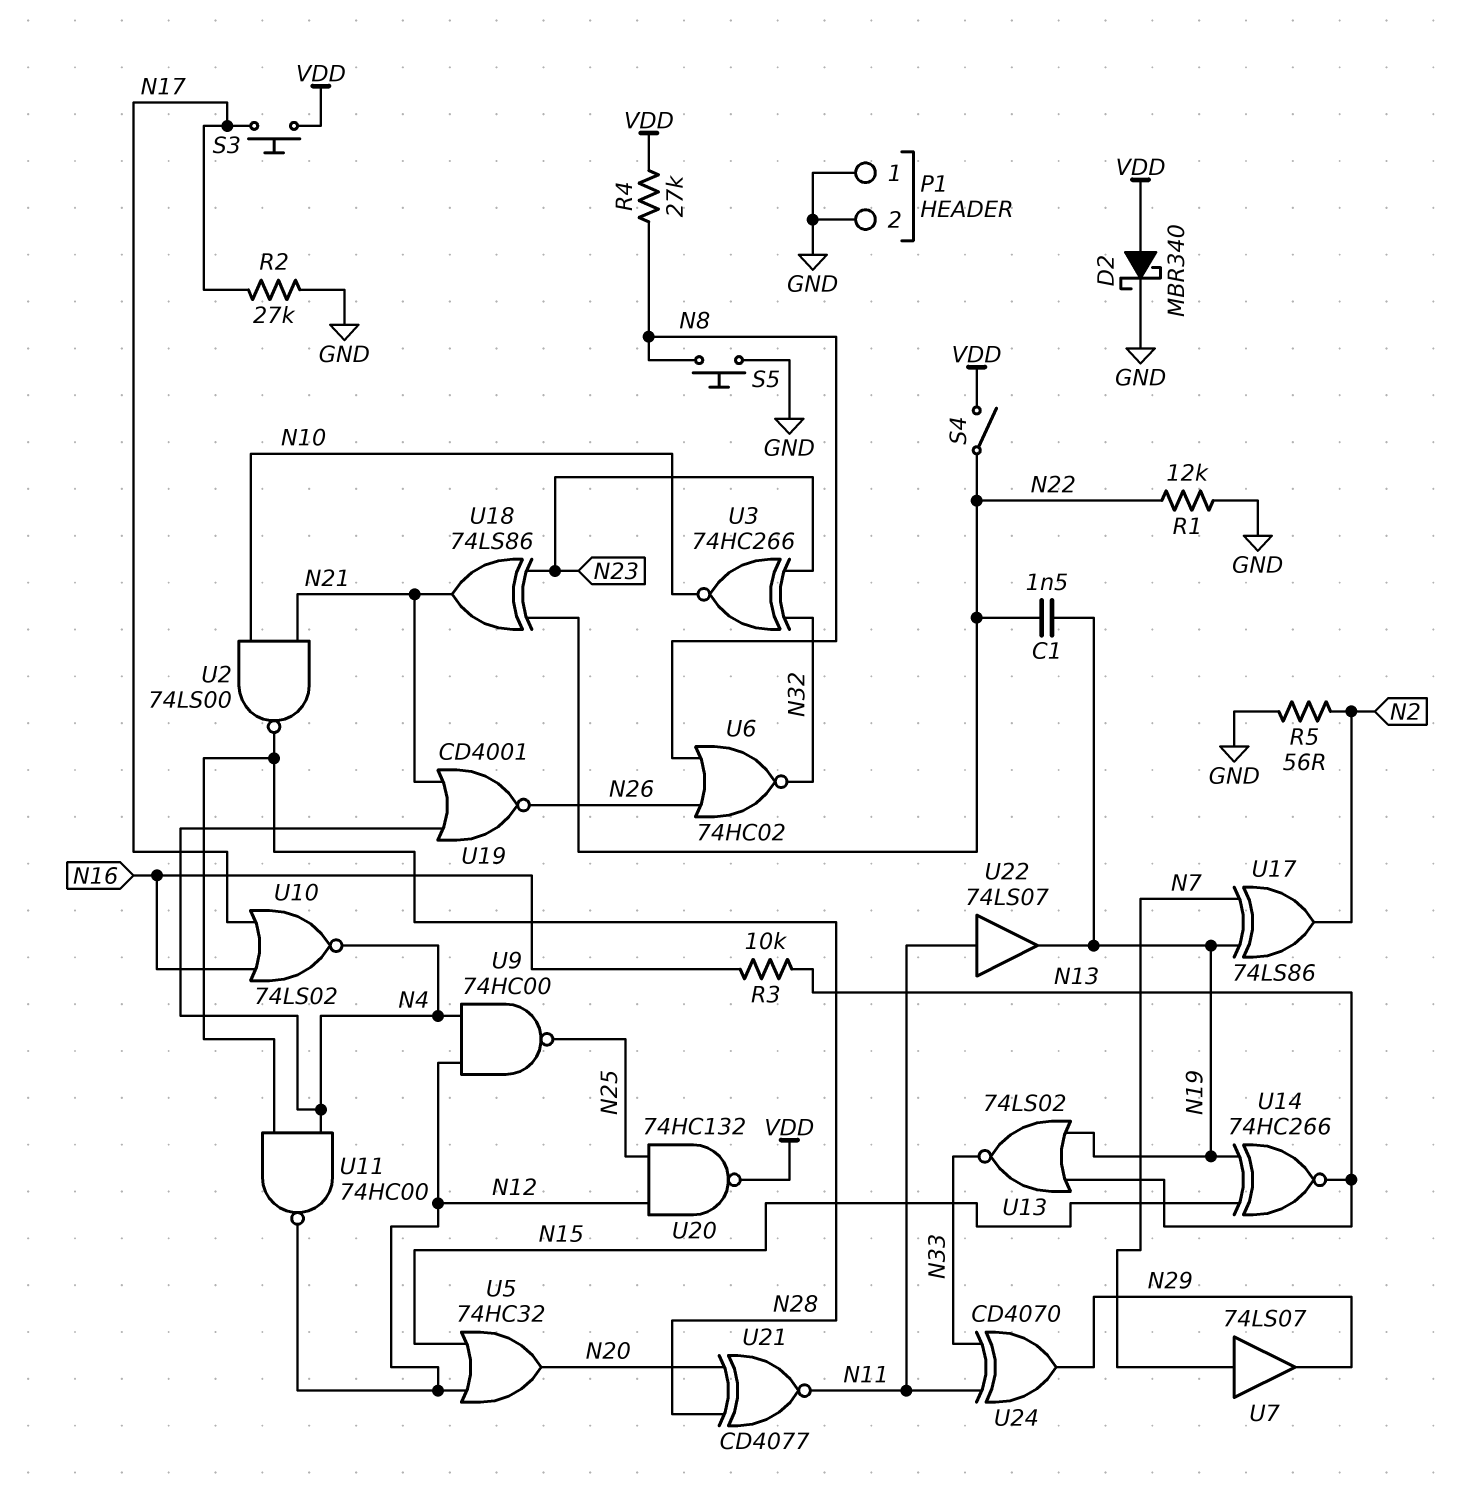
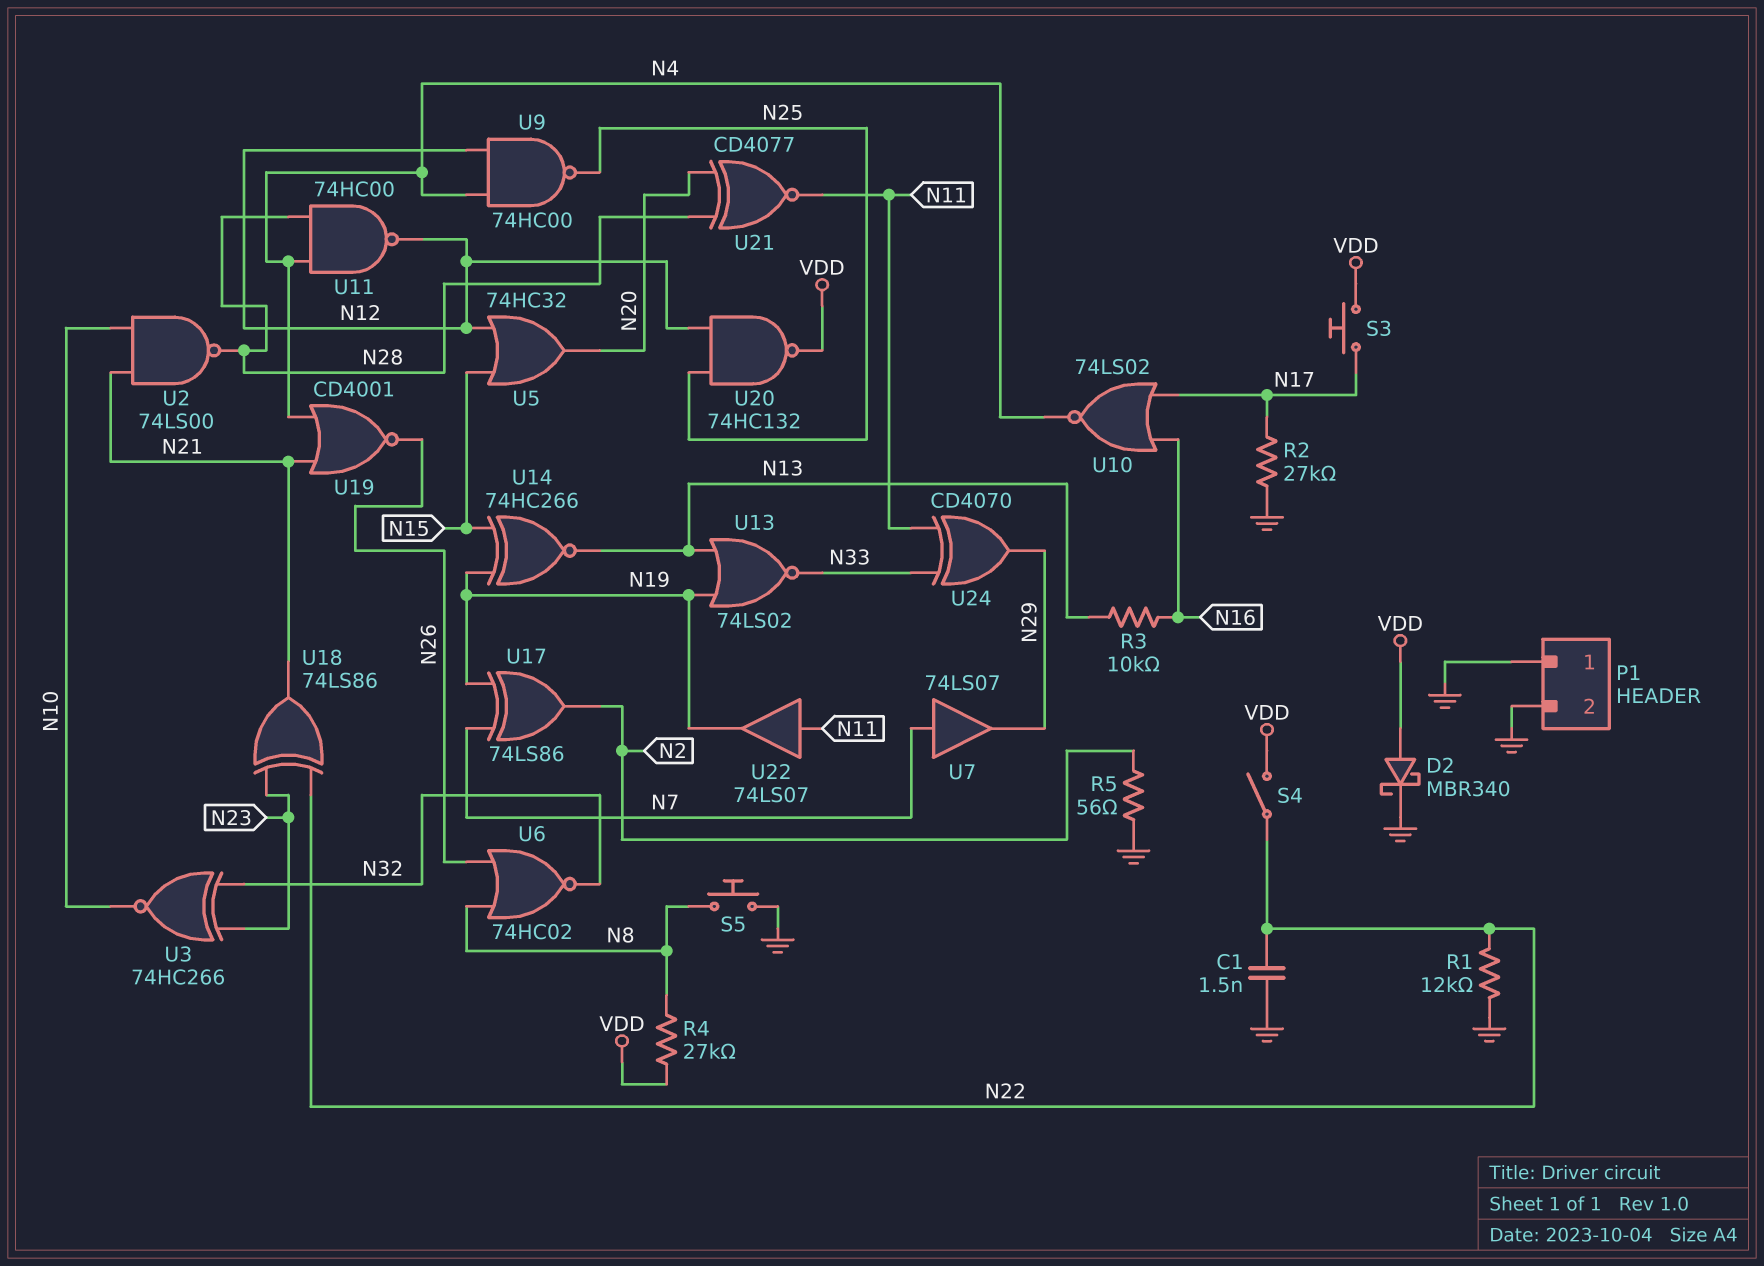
C1: 1.5nF (N19, N22) -> 1.5nF (GND, N22)

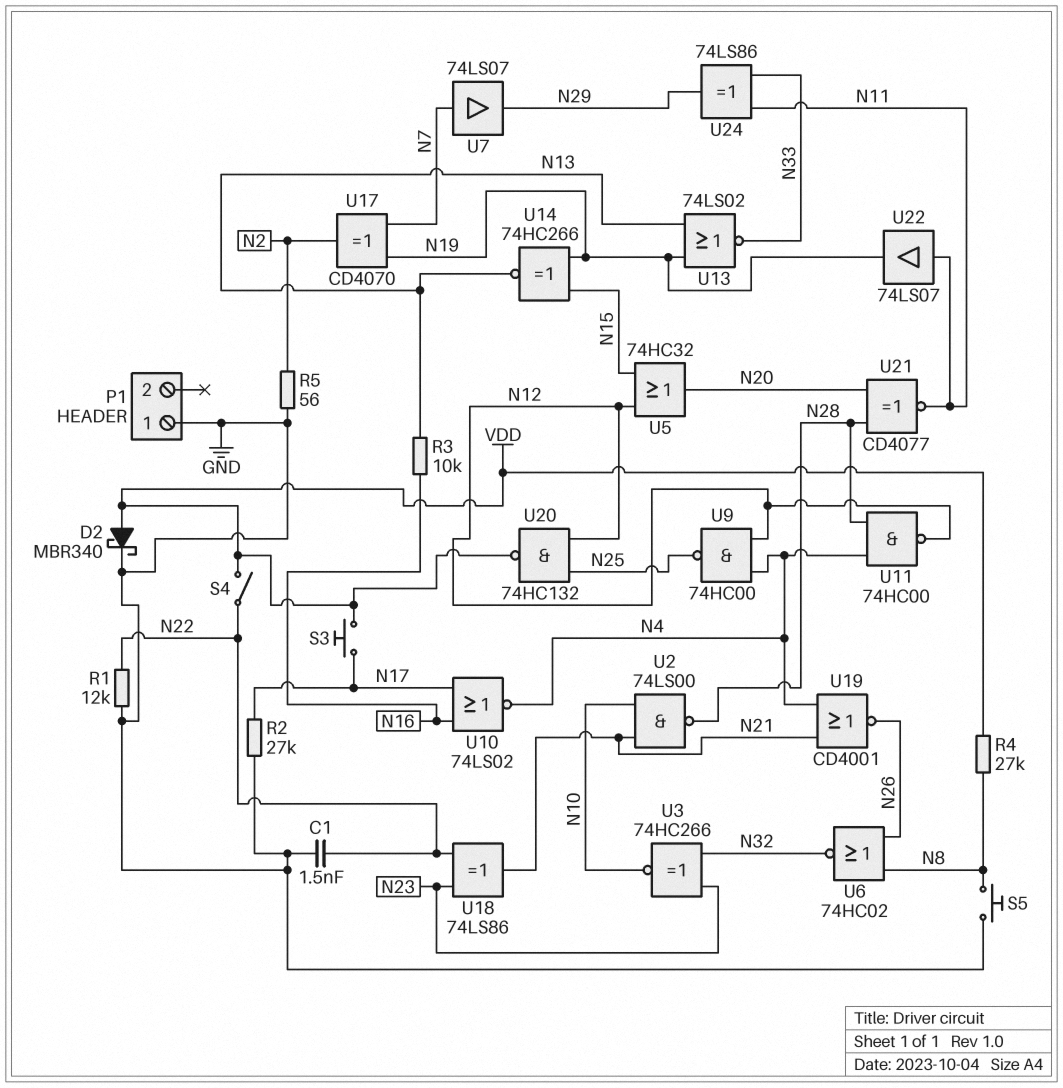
P1 pin 2: GND -> none
U17: XOR 74LS86 (in N7, in N19, out N2) -> XOR CD4070 (in N7, in N19, out N2)
U24: XOR CD4070 (in N11, in N33, out N29) -> XOR 74LS86 (in N11, in N33, out N29)

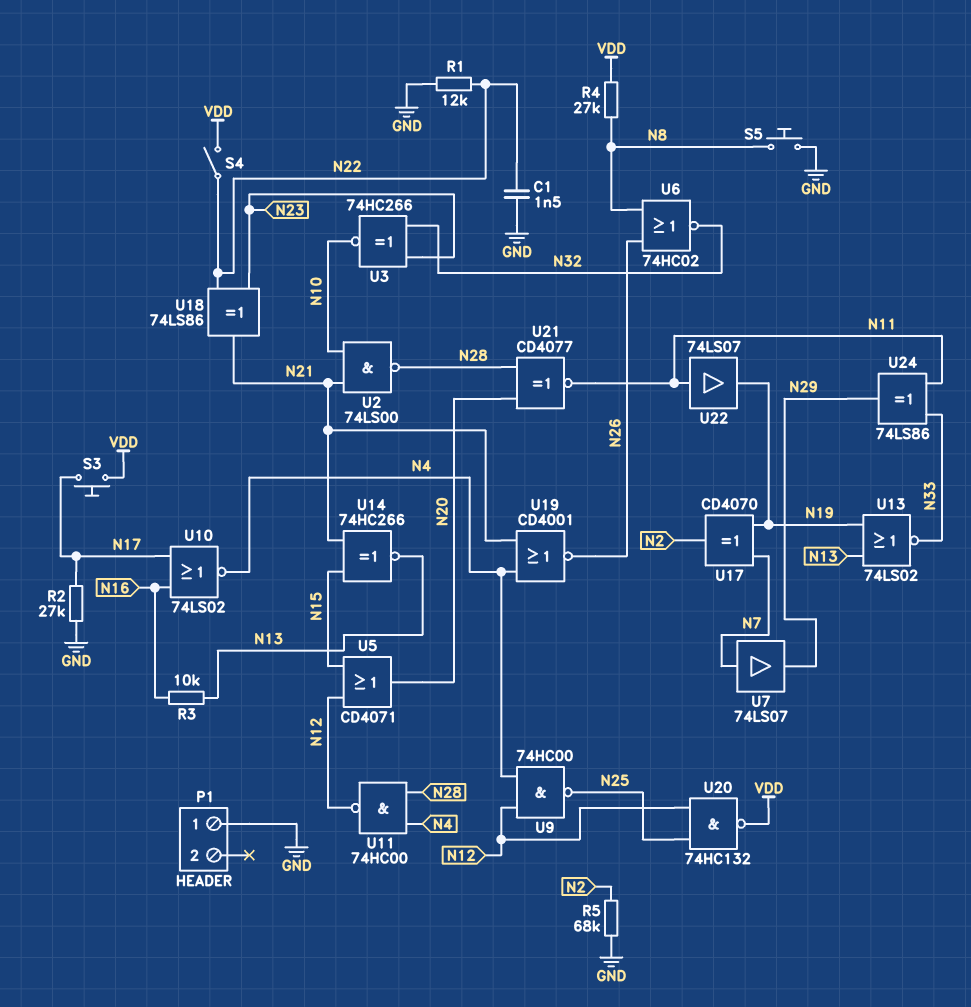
D2: schottky MBR340 (A VDD, K GND) -> none
R5: 56 (GND, N2) -> 68k (GND, N2)
U5: OR 74HC32 (in N12, in N15, out N20) -> OR CD4071 (in N12, in N15, out N20)
U14: XNOR 74HC266 (in N15, in N19, out N13) -> XNOR 74HC266 (in N15, in N21, out N13)

